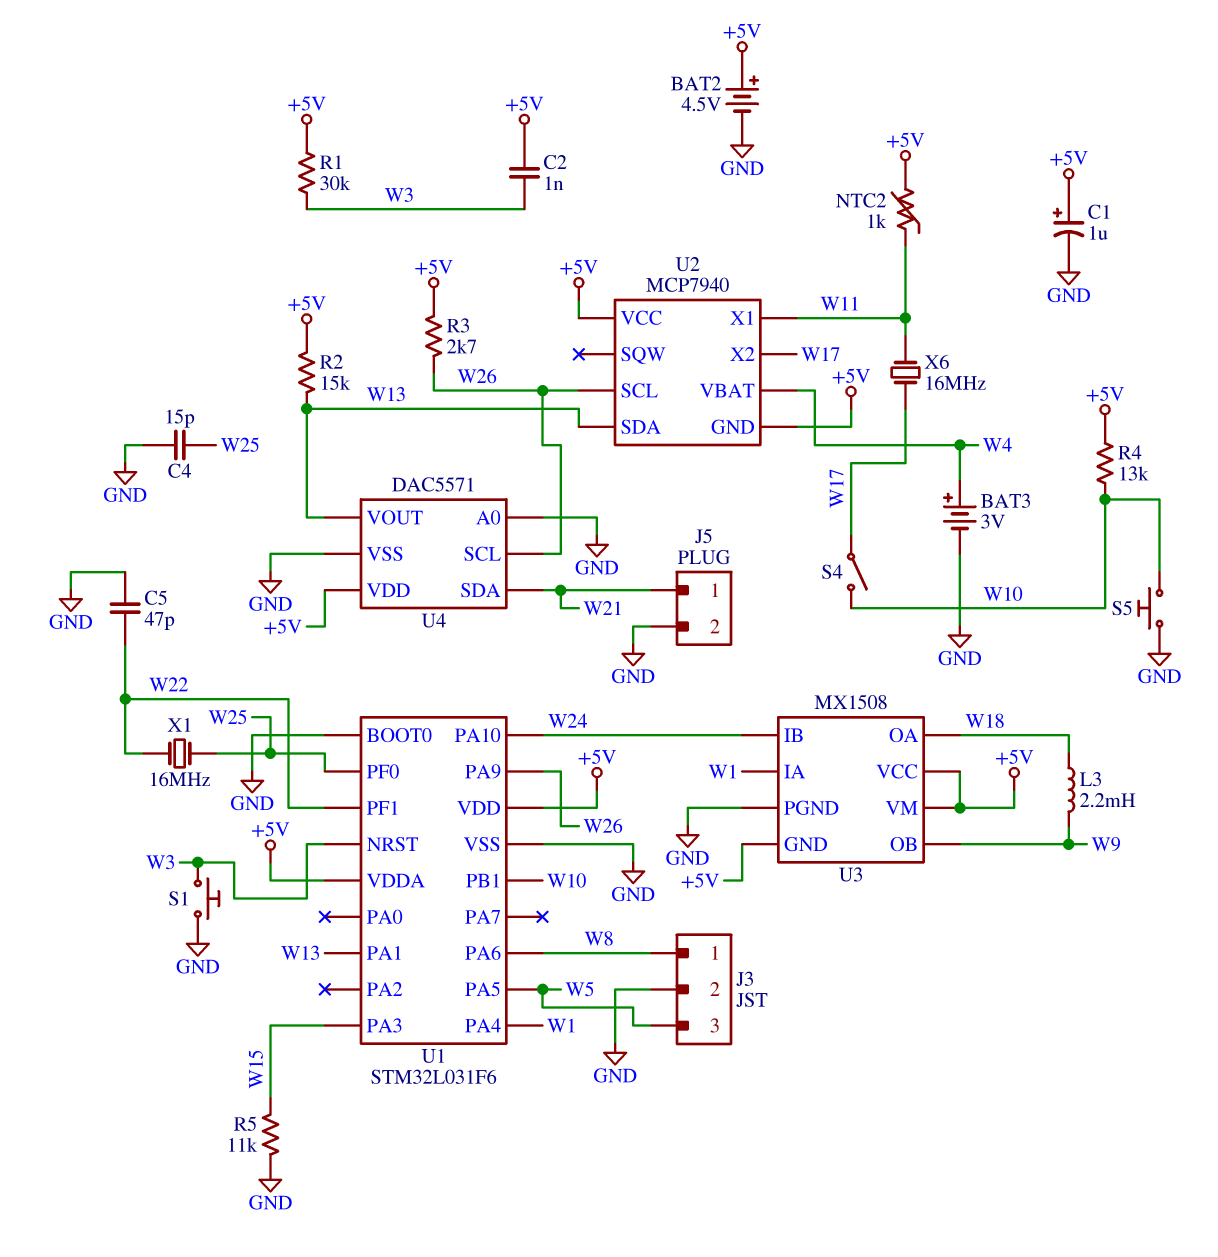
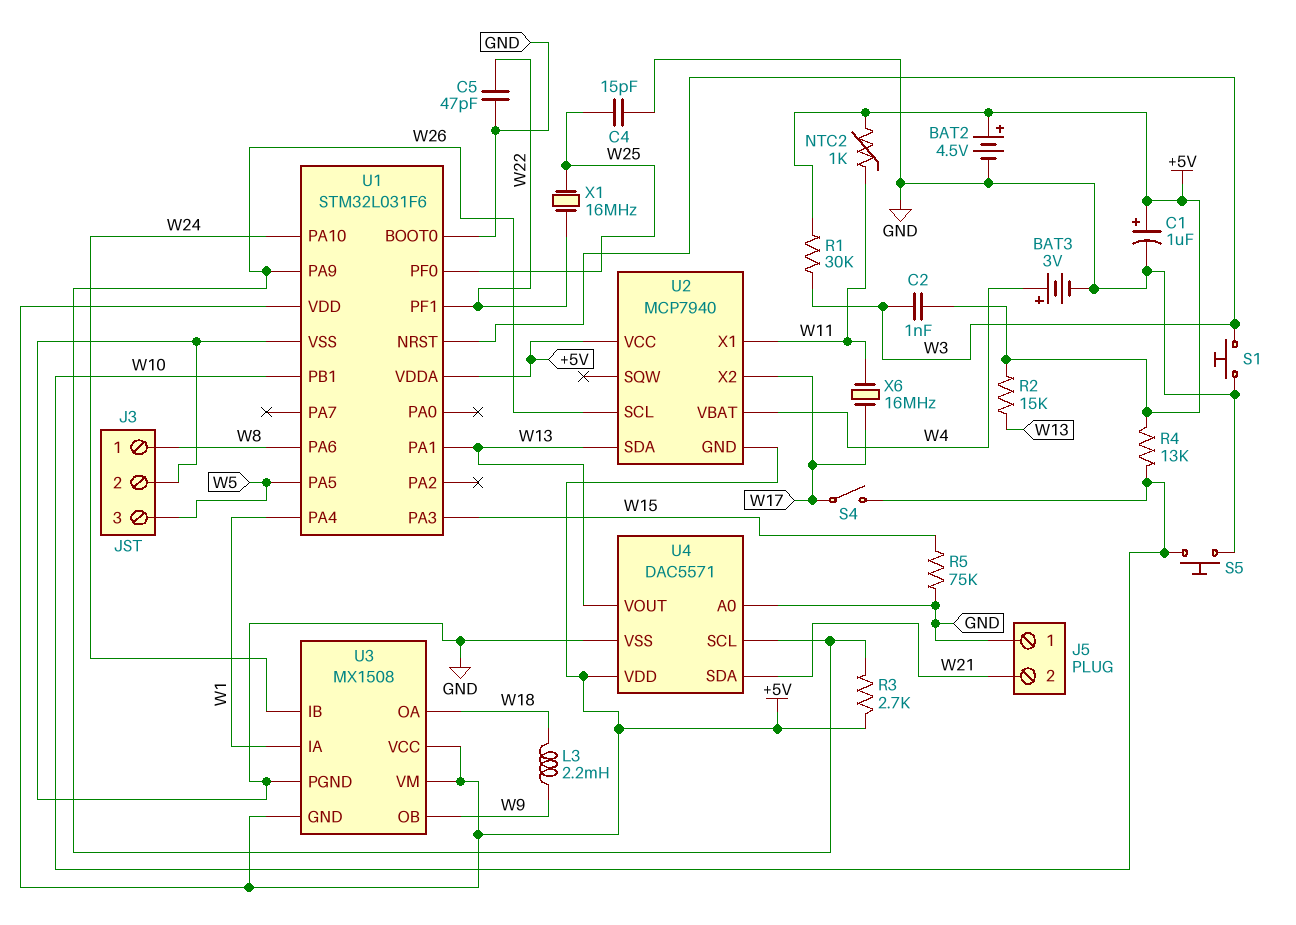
J5 pin 1: W21 -> GND
J5 pin 2: GND -> W21
R5: 11k (GND, W15) -> 75k (GND, W15)

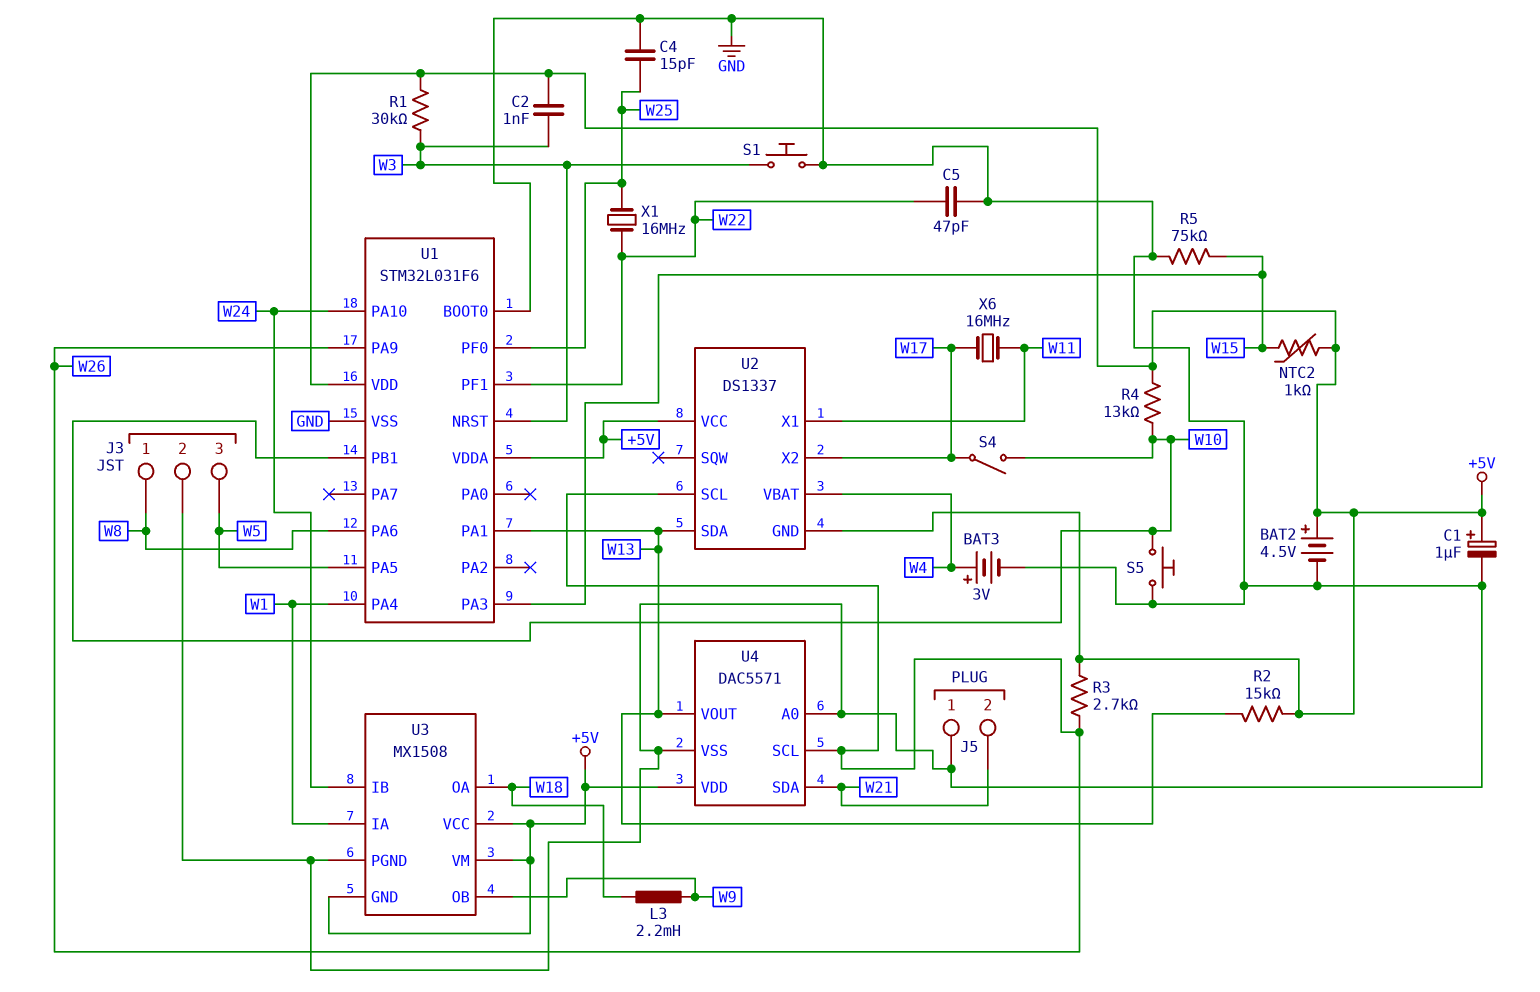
NTC2: 1k (+5V, W11) -> 1k (+5V, W15)
U2: MCP7940 -> DS1337

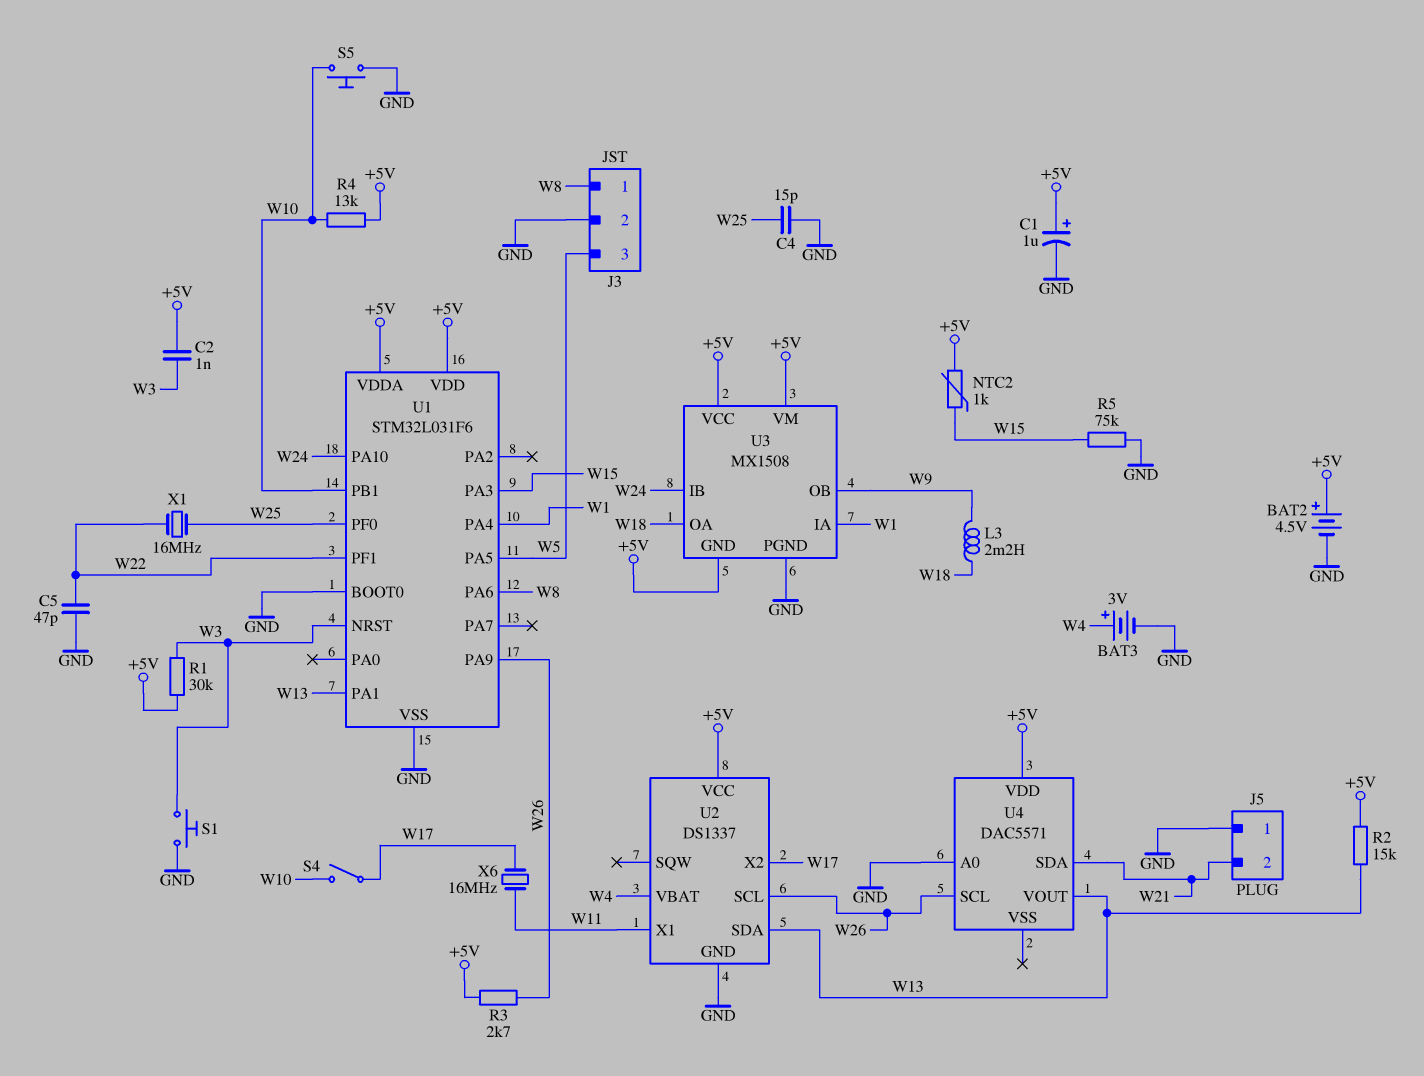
U2 pin GND: +5V -> GND
U4 pin VSS: GND -> none

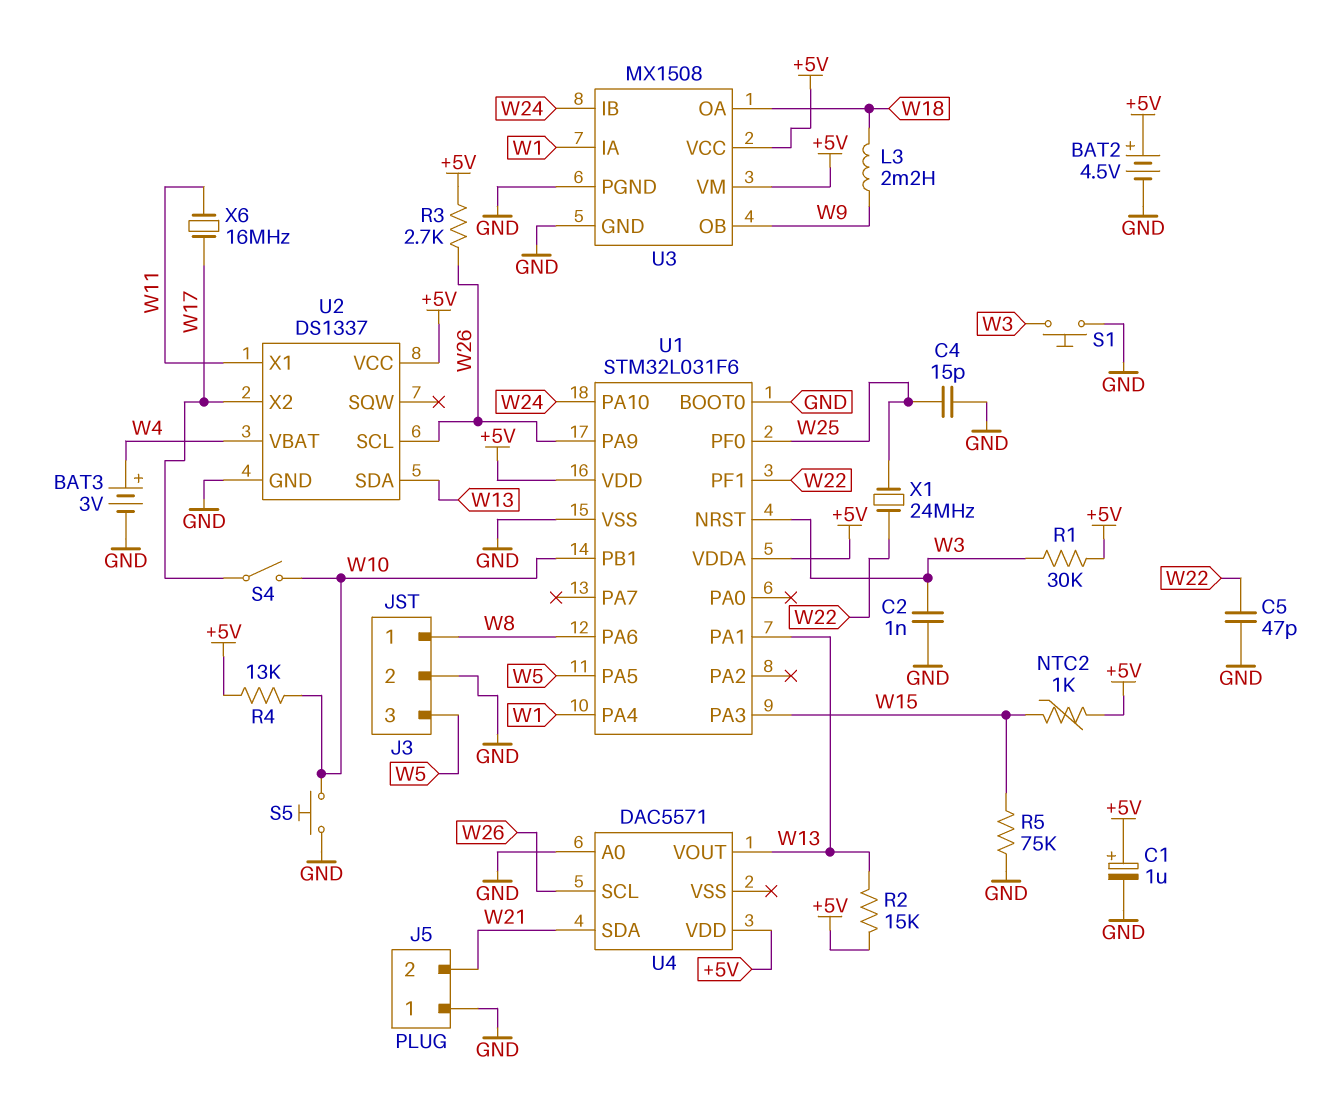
C2: 1nF (+5V, W3) -> 1nF (GND, W3)
U3 pin GND: +5V -> GND
X1: 16MHz (W22, W25) -> 24MHz (W22, W25)

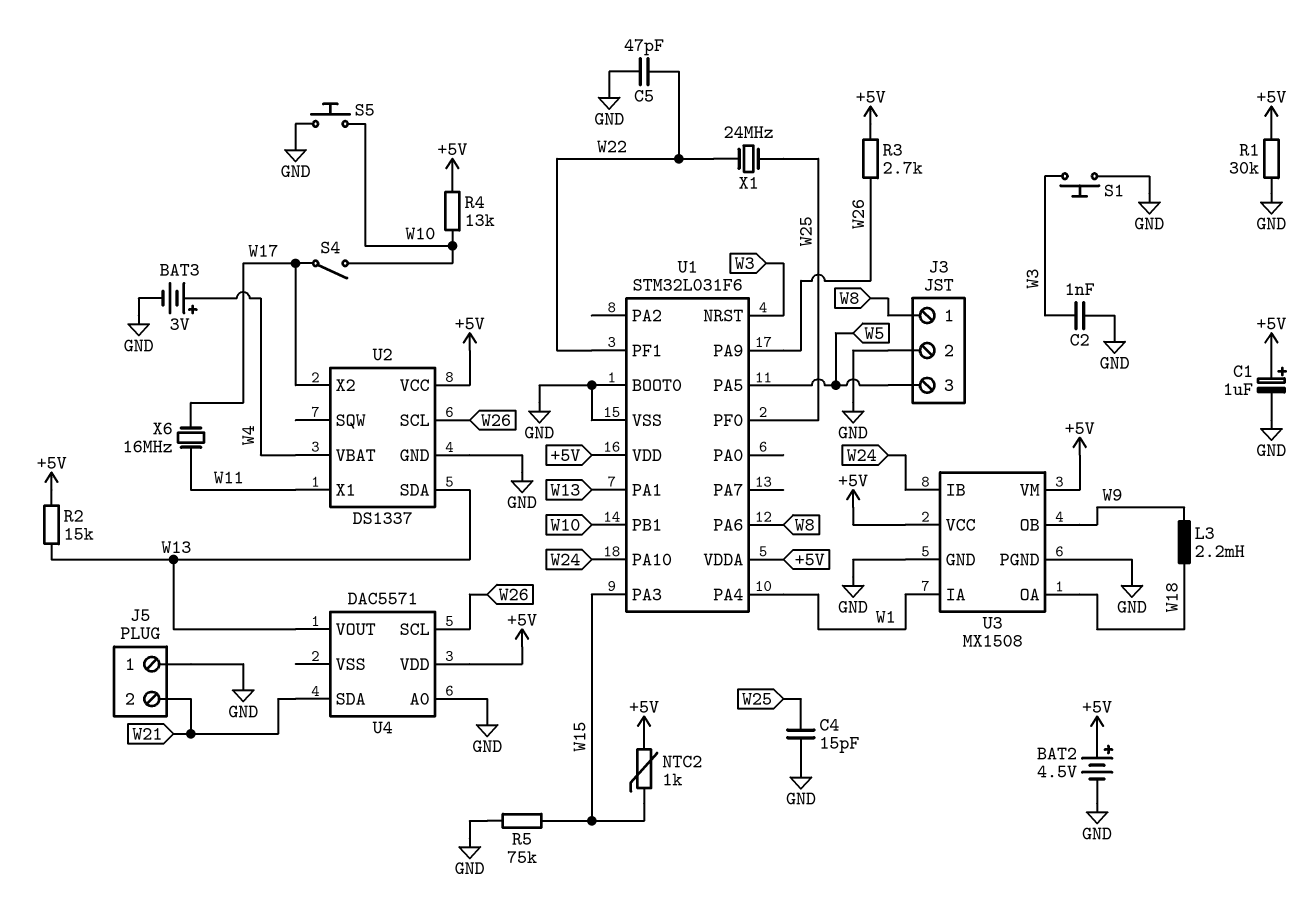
R1: 30k (+5V, W3) -> 30k (+5V, GND)

